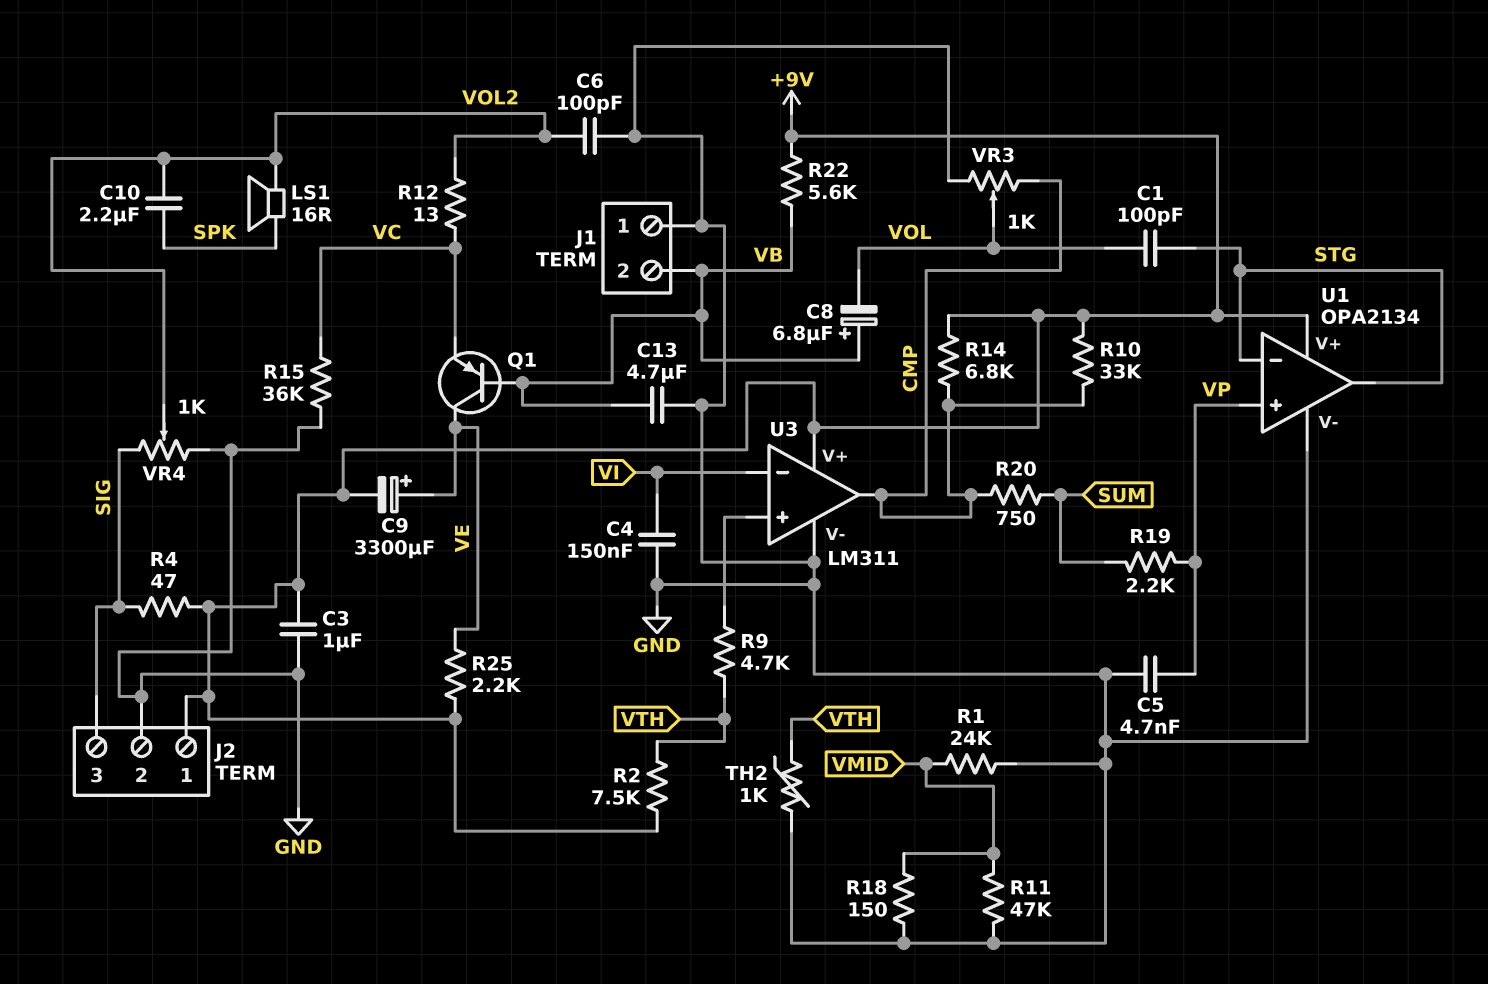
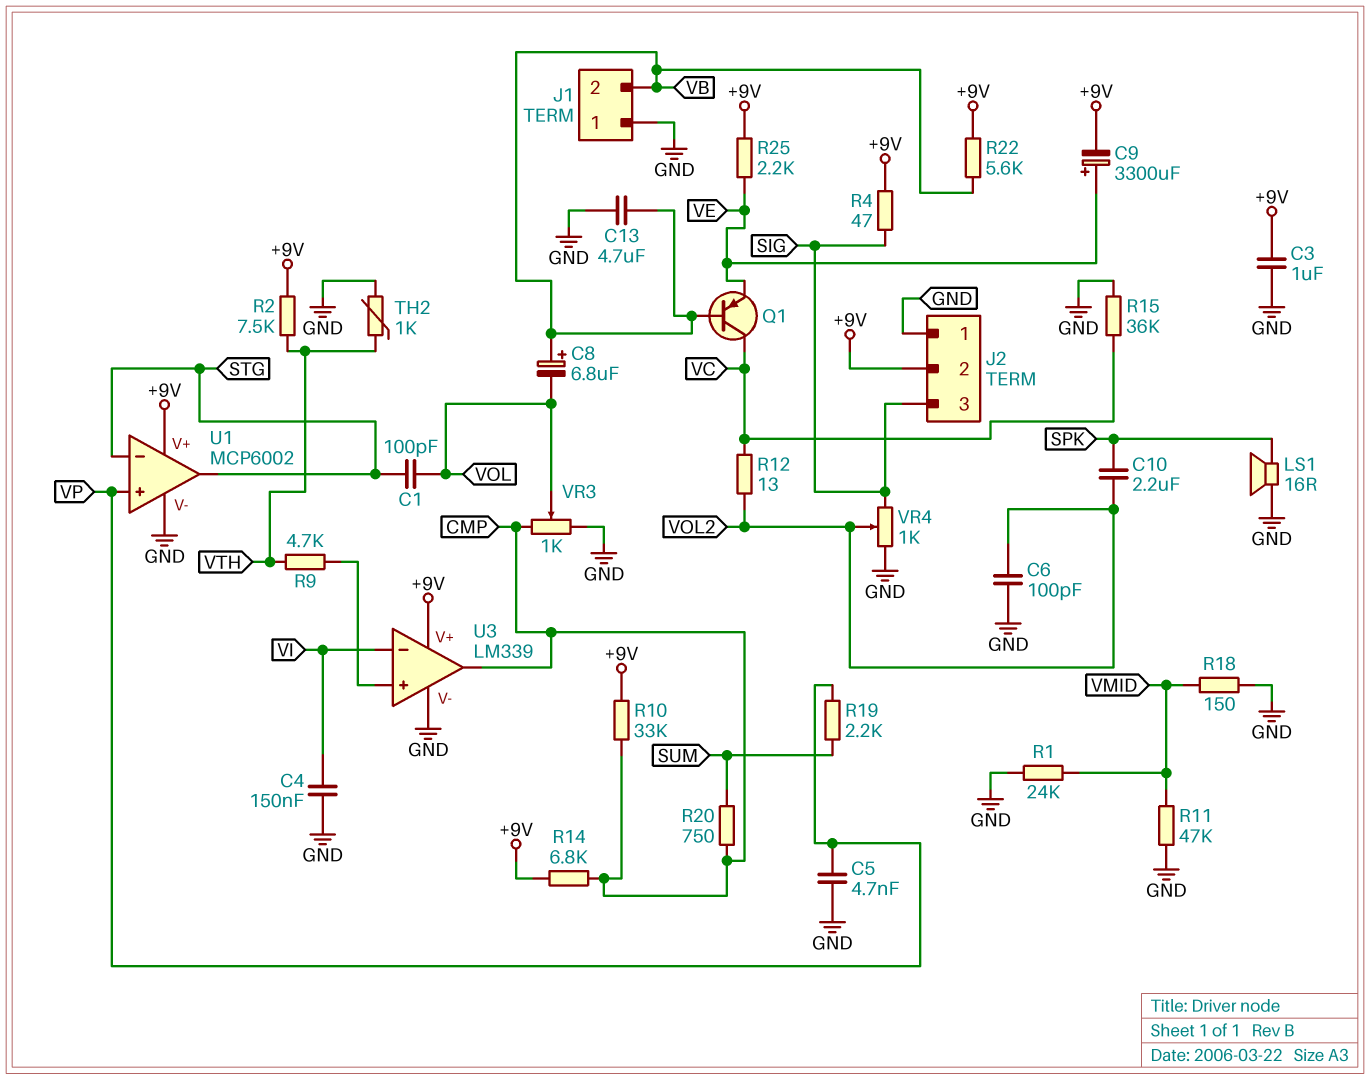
J2 pin 1: +9V -> GND
J2 pin 2: GND -> +9V
LS1: speaker 16R (SPK, VOL2) -> speaker 16R (GND, SPK)
Q1: PNP (B VB, C VE, E VC) -> PNP (B VB, C VC, E VE)
U1: OPA2134 -> MCP6002
U3: LM311 -> LM339

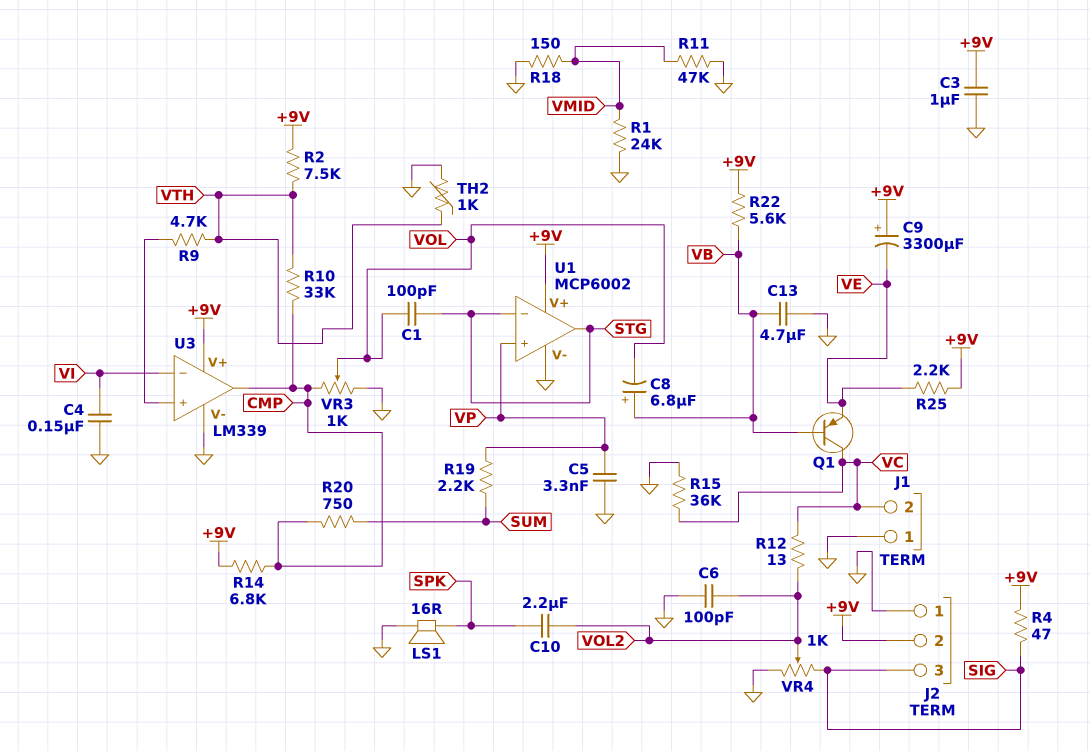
C5: 4.7nF (GND, VP) -> 3.3nF (GND, VP)
C9: 3300uF (plus VE, minus +9V) -> 3300uF (plus +9V, minus VE)
J1 pin 2: VB -> VC
R10: 33k (+9V, CMP) -> 33k (CMP, VTH)

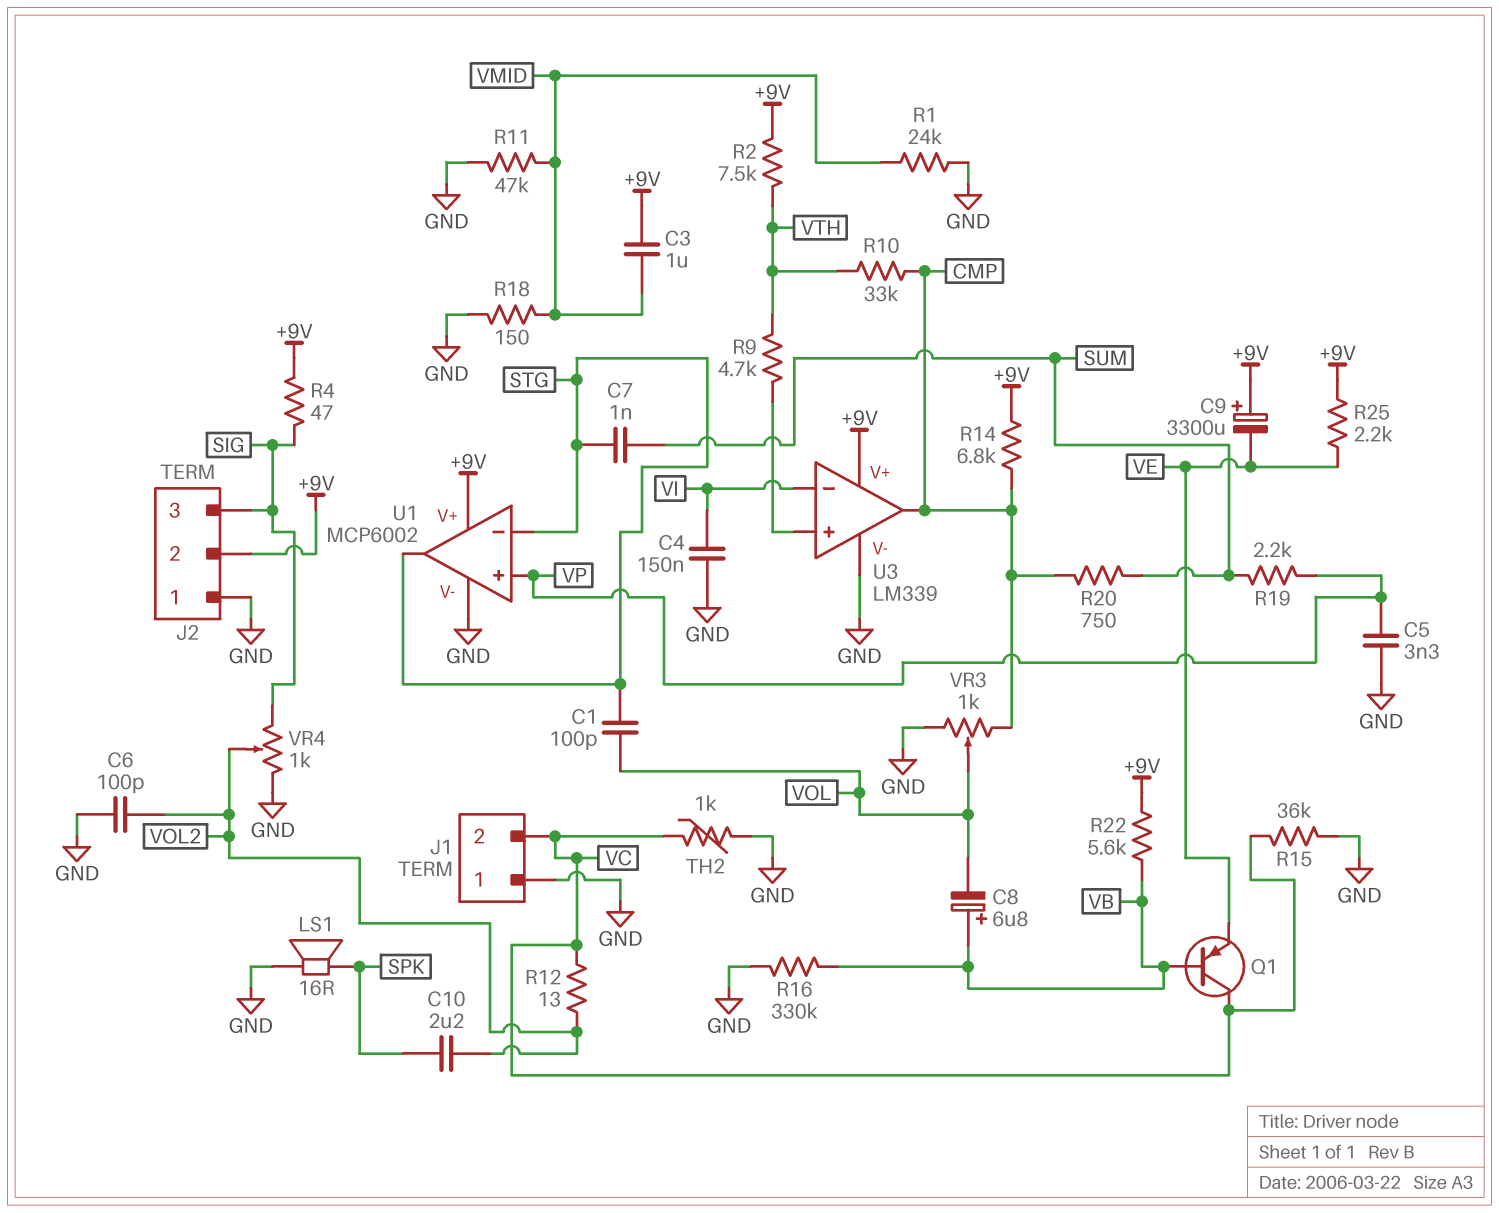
C3: 1uF (+9V, GND) -> 1uF (+9V, VMID)
C7: none -> 1nF (STG, SUM)
C13: 4.7uF (GND, VB) -> none
R16: none -> 330k (GND, VB)
TH2: 1k (GND, VTH) -> 1k (GND, VC)

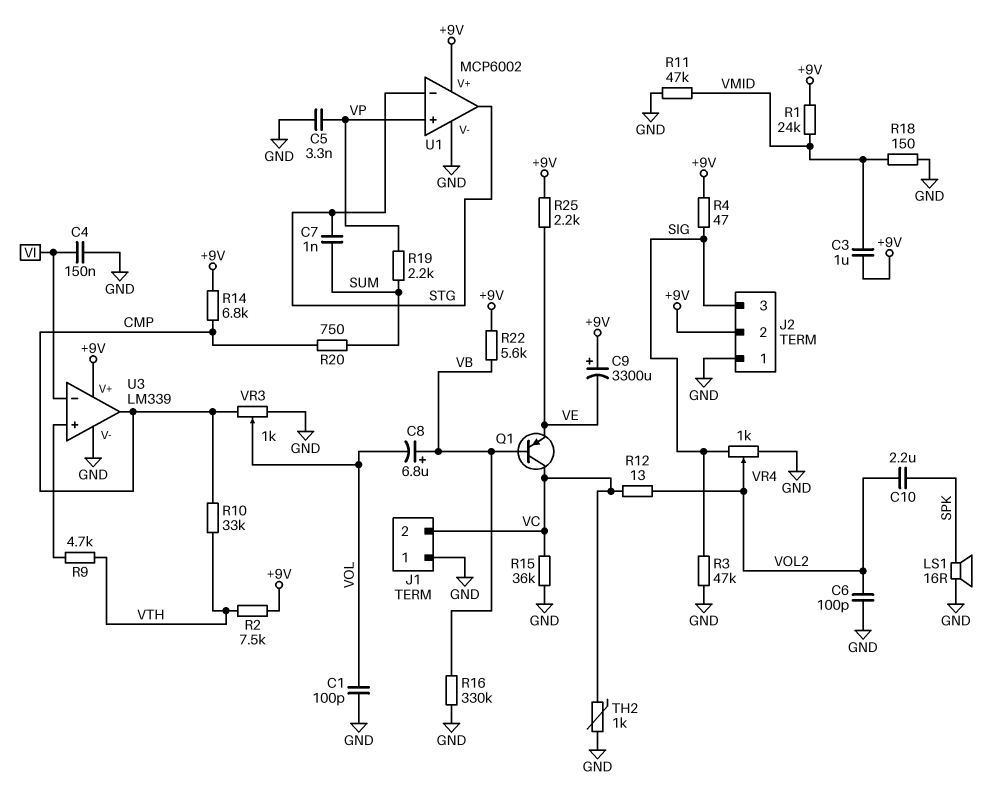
C1: 100pF (STG, VOL) -> 100pF (GND, VOL)
R1: 24k (GND, VMID) -> 24k (+9V, VMID)
R3: none -> 47k (GND, SIG)

